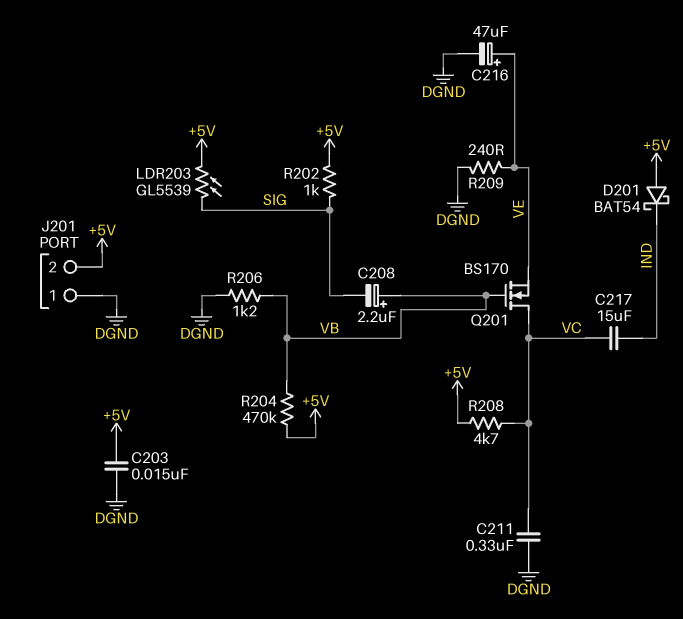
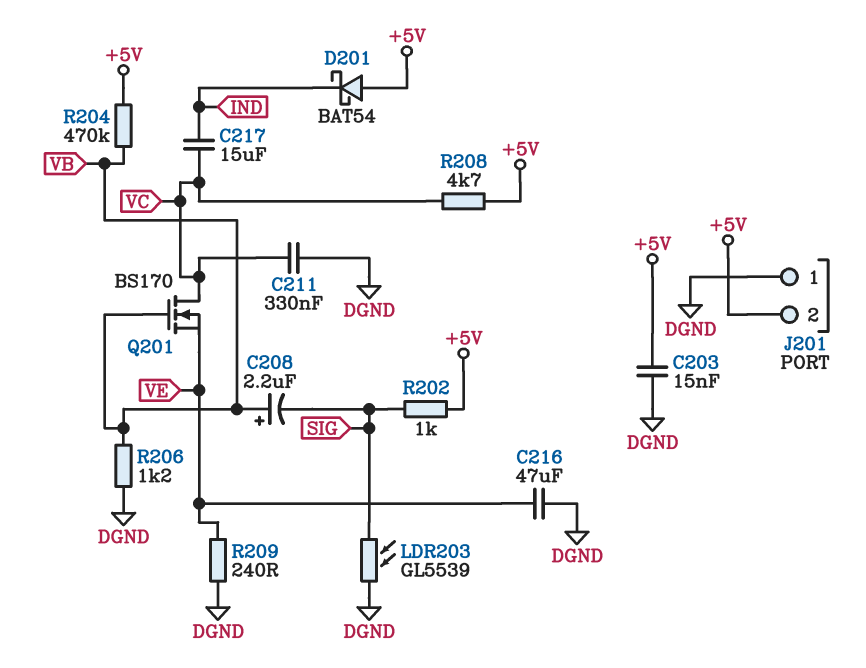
C216: 47uF (plus VE, minus DGND) -> 47uF (DGND, VE)
LDR203: GL5539 (+5V, SIG) -> GL5539 (DGND, SIG)

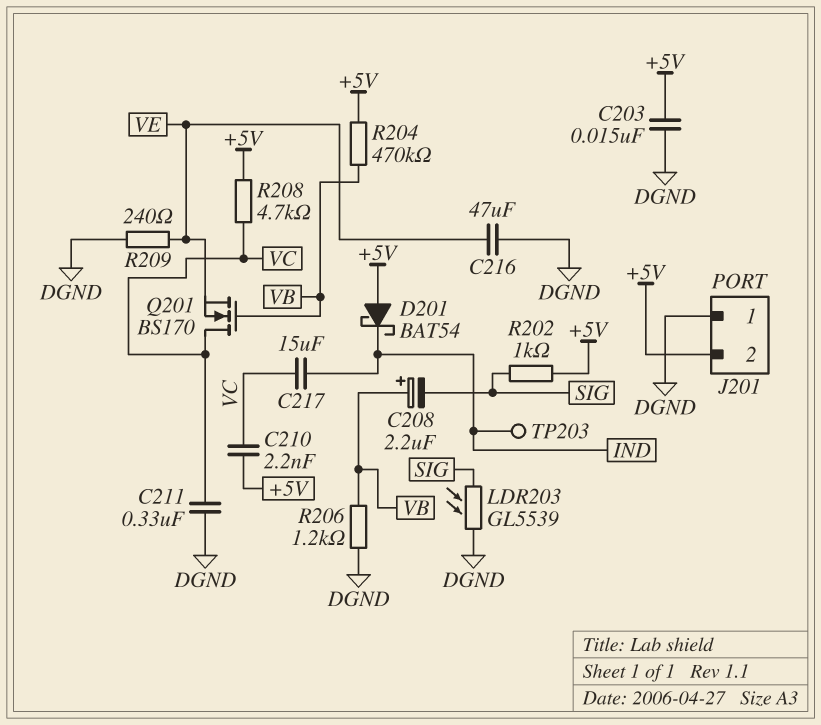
C210: none -> 2.2nF (+5V, VC)
TP203: none -> test point (IND)

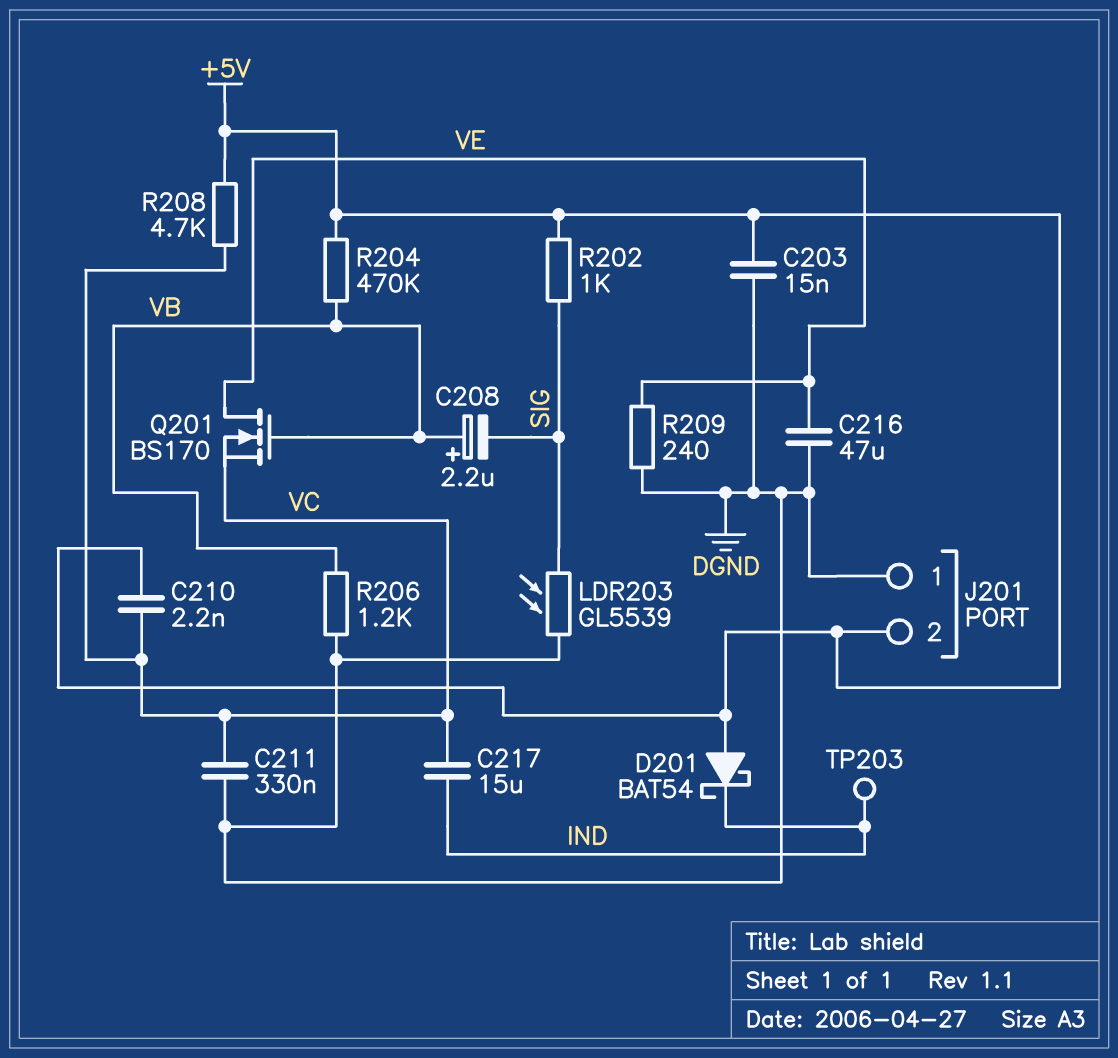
Q201: NMOS BS170 (G VB, D VC, S VE) -> NMOS BS170 (G VB, D VE, S VC)

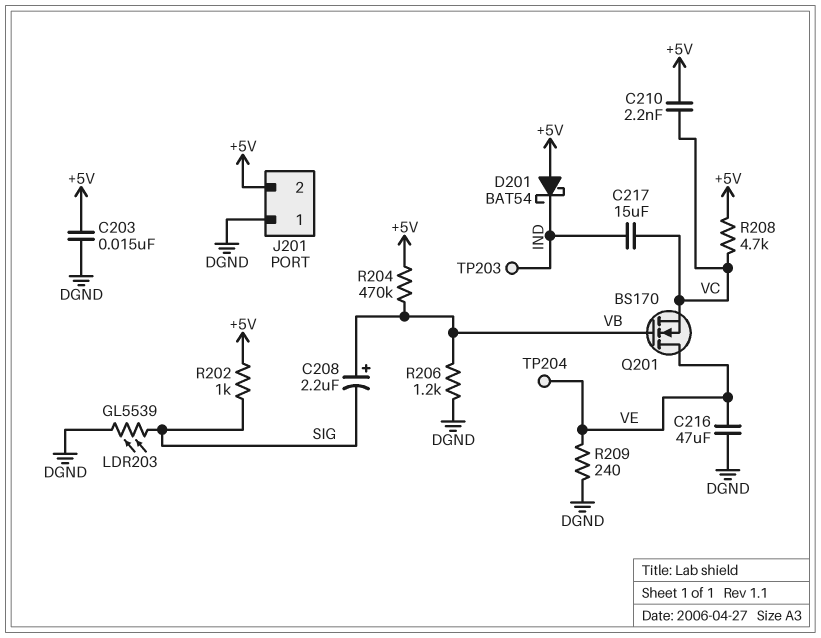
C211: 330nF (DGND, VC) -> none
TP204: none -> test point (VE)

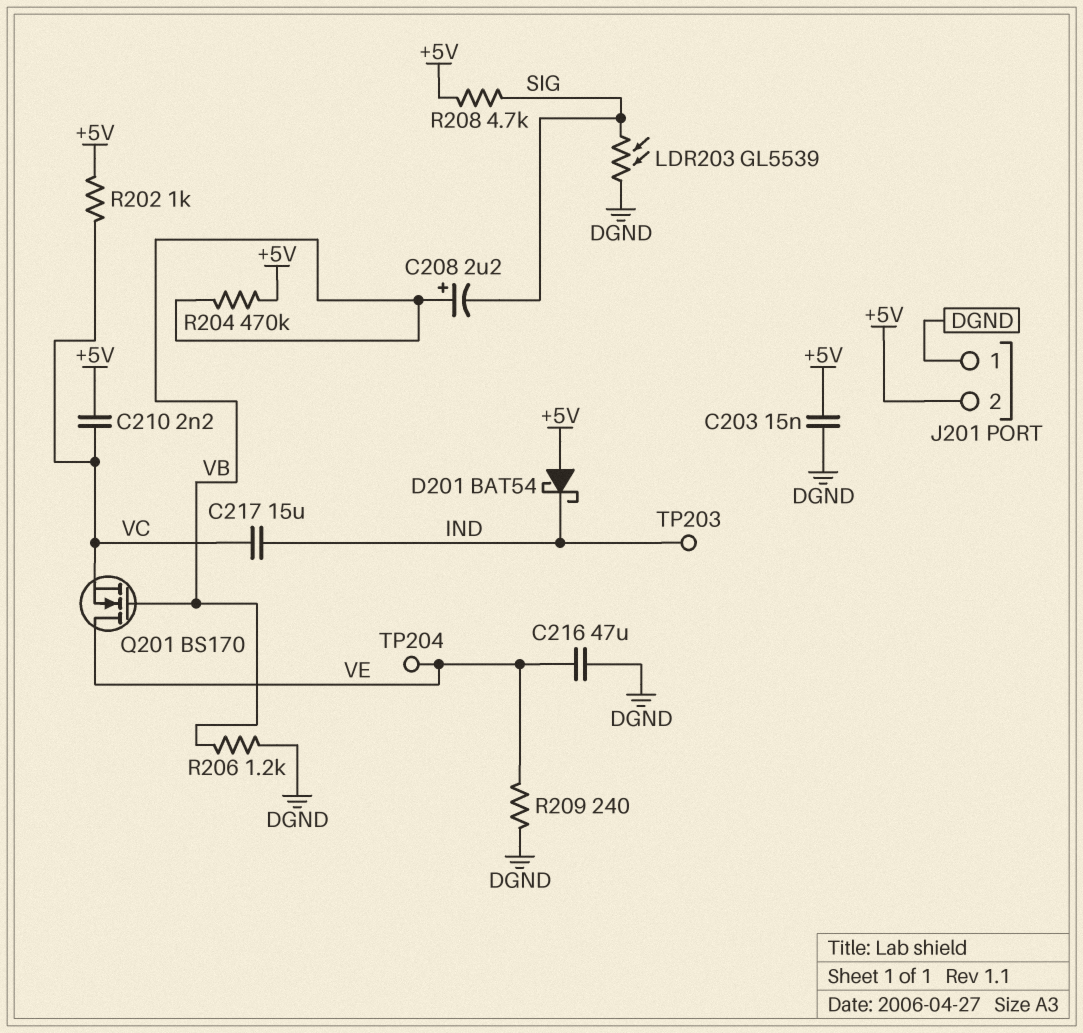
R202: 1k (+5V, SIG) -> 1k (+5V, VC)
R208: 4.7k (+5V, VC) -> 4.7k (+5V, SIG)

